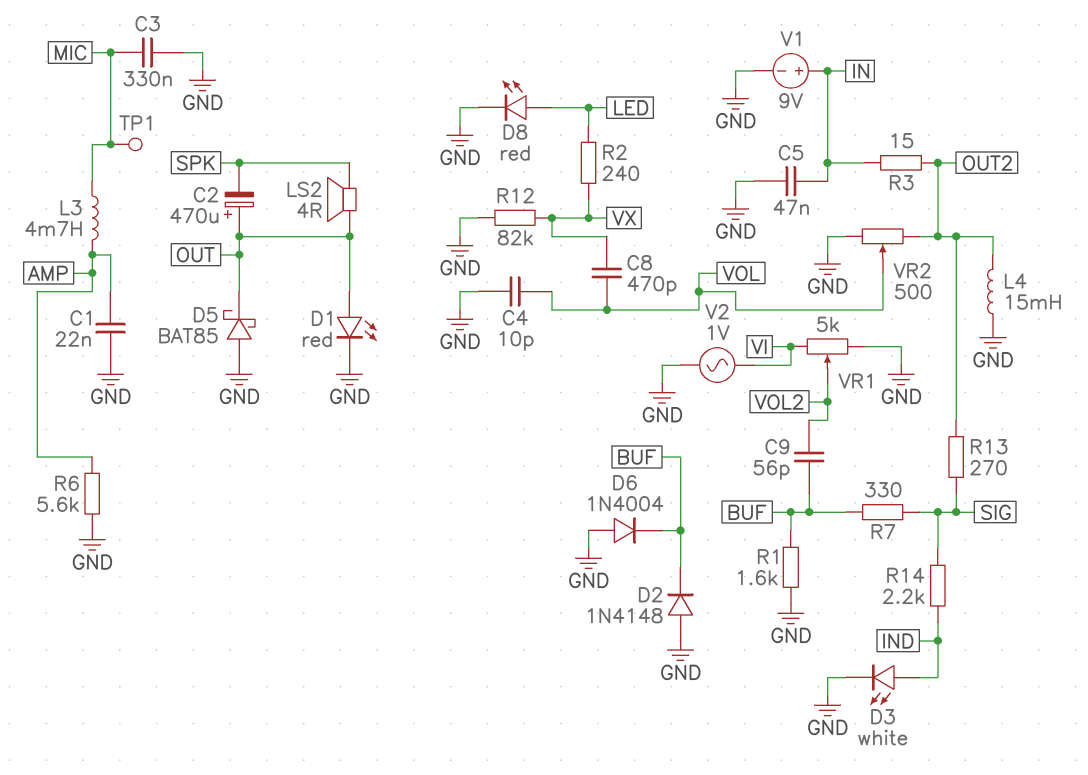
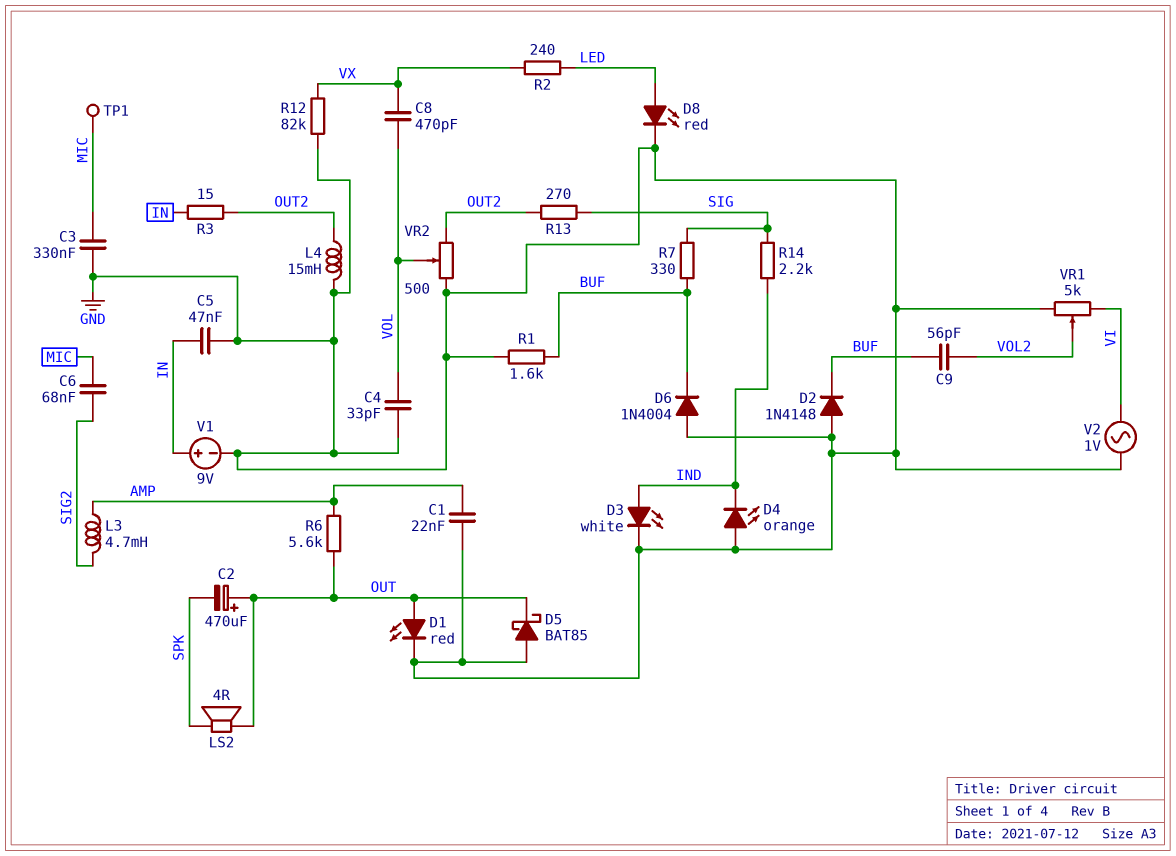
C4: 10pF (GND, VOL) -> 33pF (GND, VOL)
C6: none -> 68nF (MIC, SIG2)
D4: none -> LED orange (A GND, K IND)
L3: 4.7mH (AMP, MIC) -> 4.7mH (AMP, SIG2)
R6: 5.6k (AMP, GND) -> 5.6k (AMP, OUT)

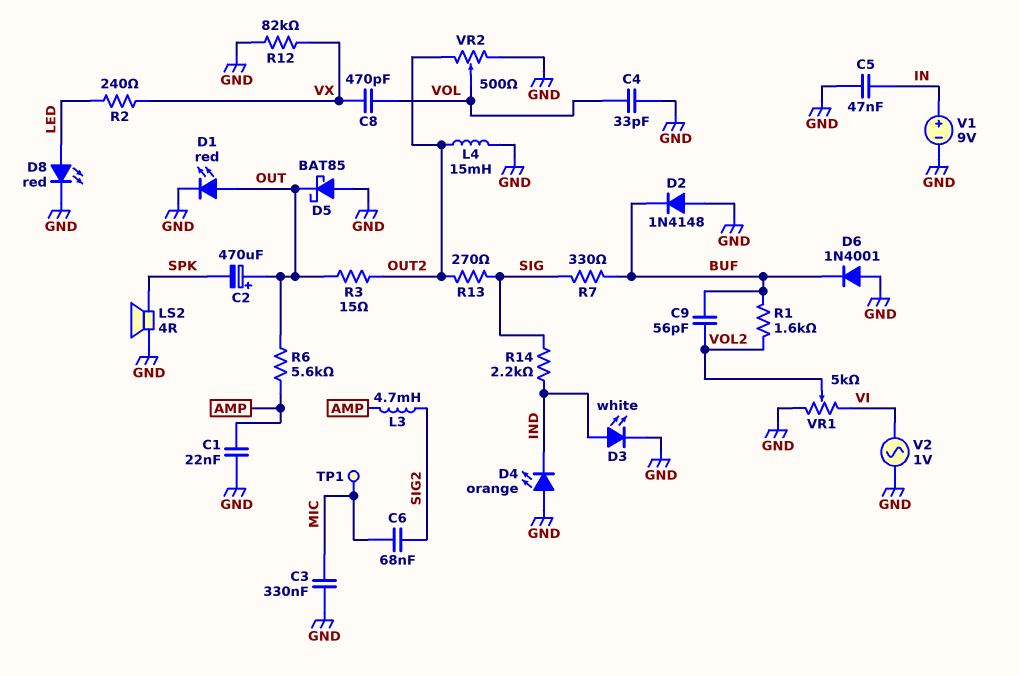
D6: diode 1N4004 (A GND, K BUF) -> diode 1N4001 (A GND, K BUF)
LS2: speaker 4R (OUT, SPK) -> speaker 4R (GND, SPK)
R1: 1.6k (BUF, GND) -> 1.6k (BUF, VOL2)
R3: 15 (IN, OUT2) -> 15 (OUT, OUT2)

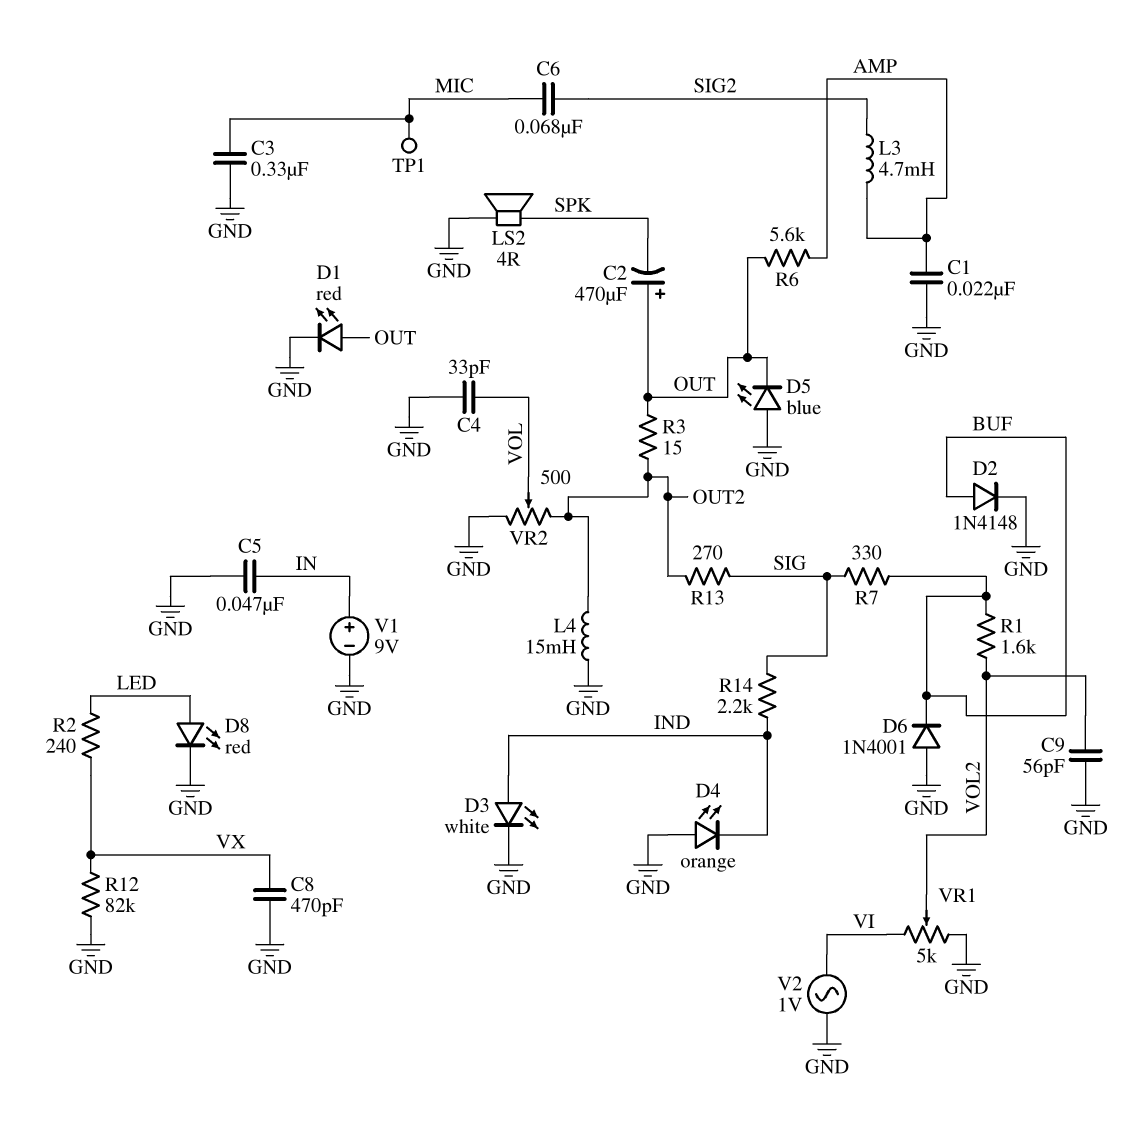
C8: 470pF (VOL, VX) -> 470pF (GND, VX)
C9: 56pF (BUF, VOL2) -> 56pF (GND, VOL2)
D2: diode 1N4148 (A GND, K BUF) -> diode 1N4148 (A BUF, K GND)
D5: schottky BAT85 (A GND, K OUT) -> LED blue (A GND, K OUT)

